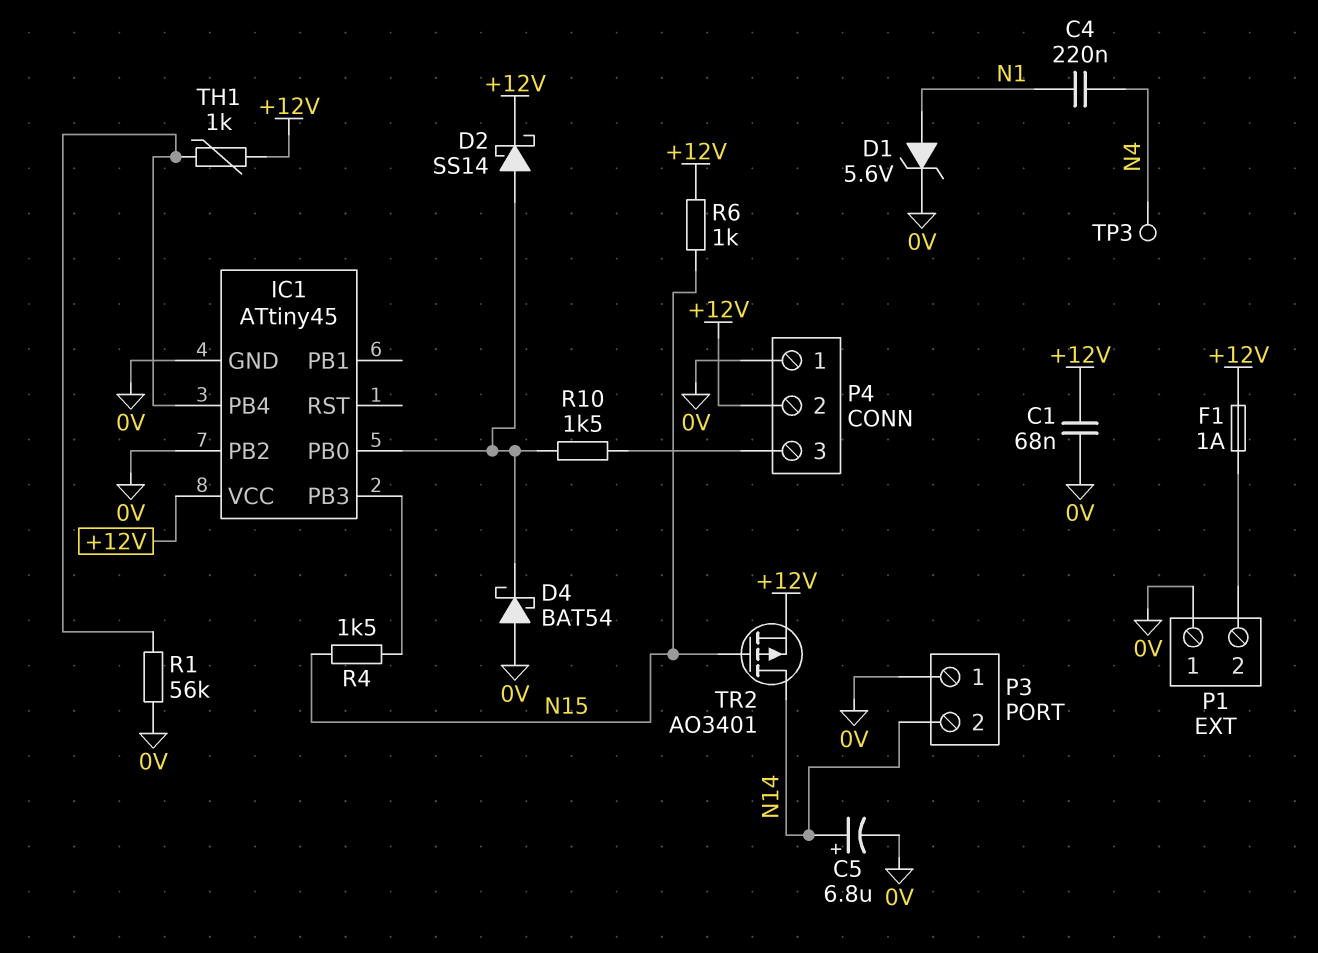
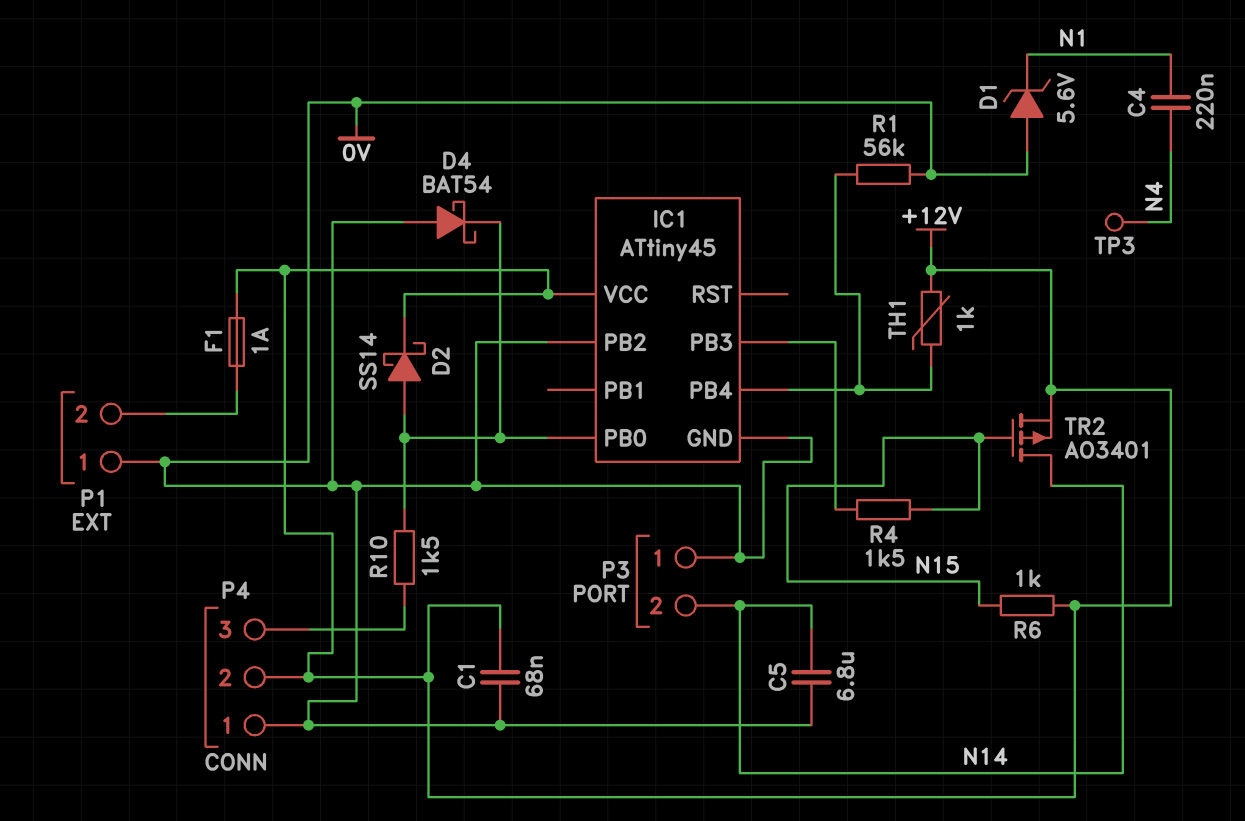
C5: 6.8uF (plus N14, minus 0V) -> 6.8uF (0V, N14)
D1: zener 5.6V (A N1, K 0V) -> zener 5.6V (A 0V, K N1)

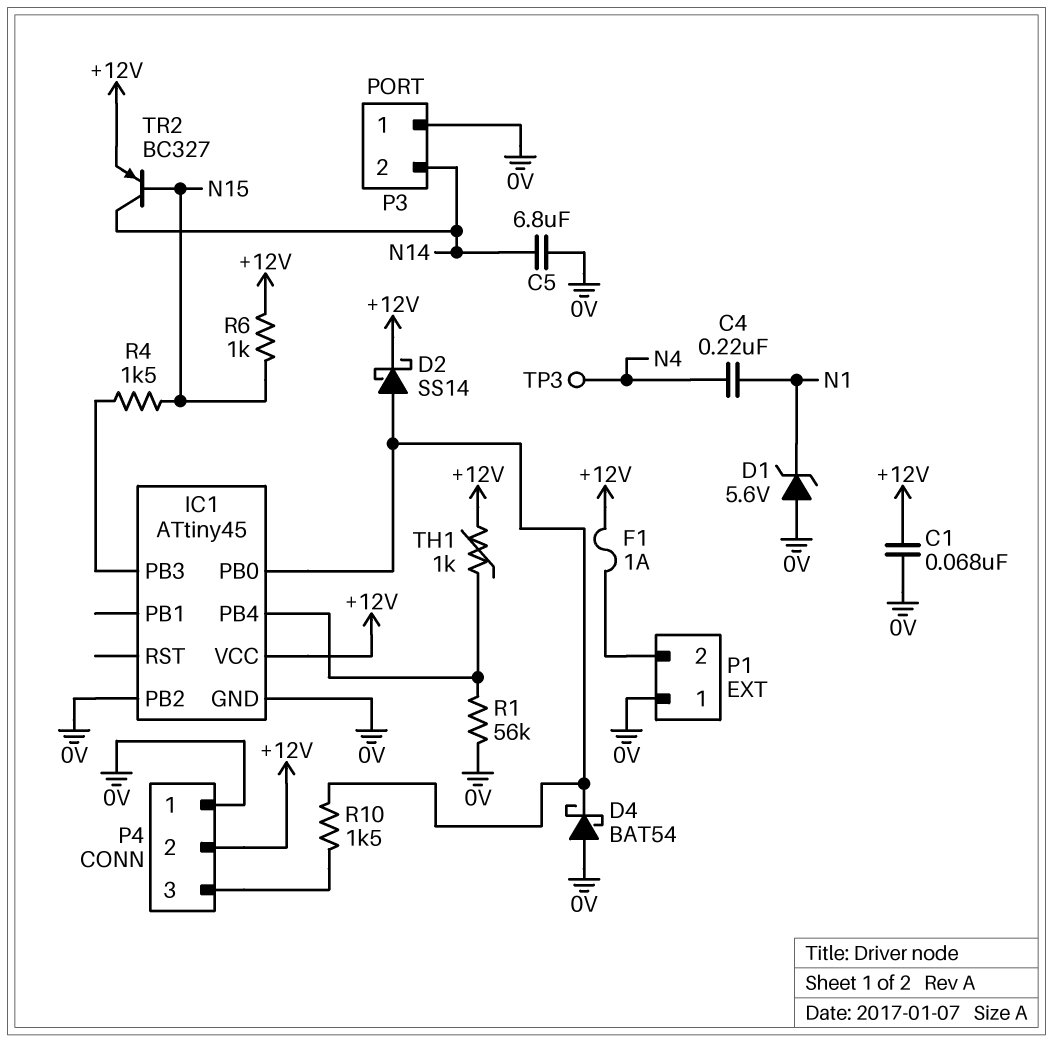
TR2: PMOS AO3401 (G N15, D N14, S +12V) -> PNP BC327 (B N15, C N14, E +12V)

